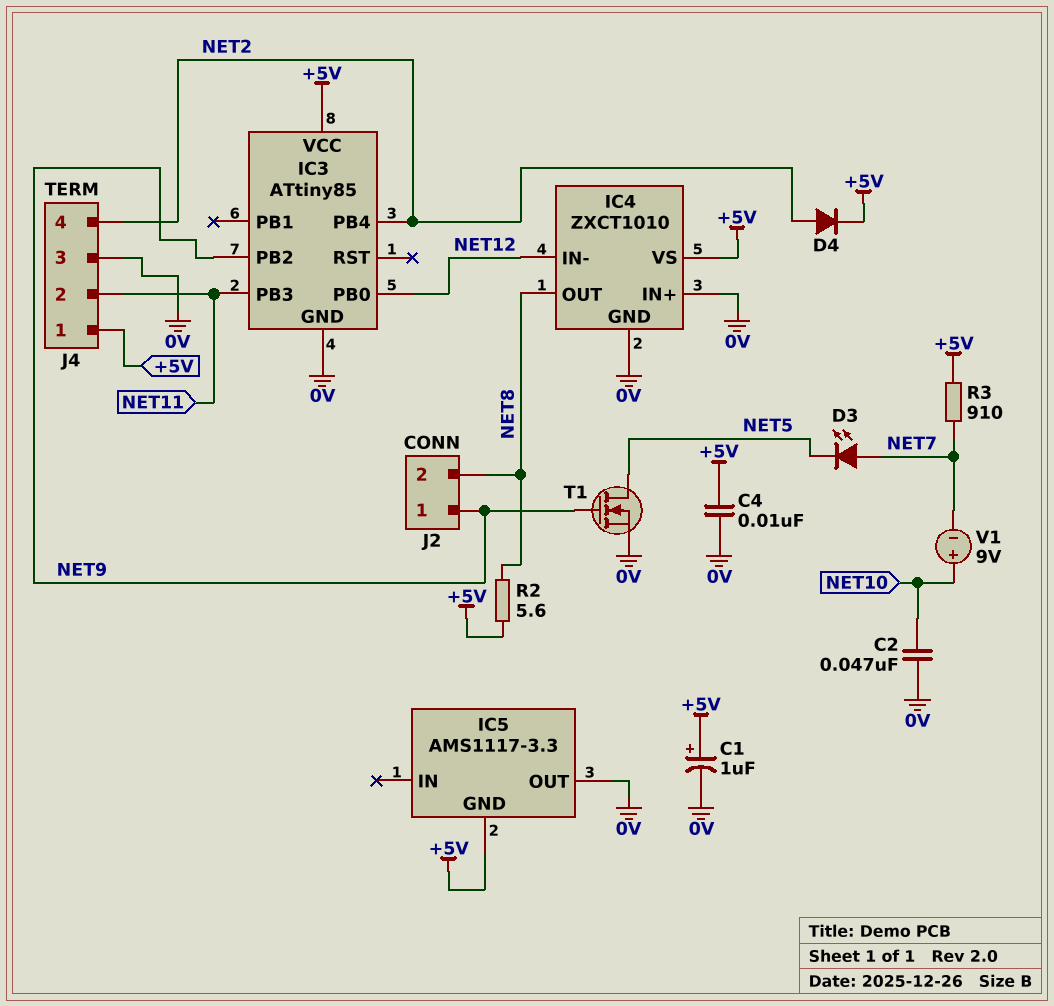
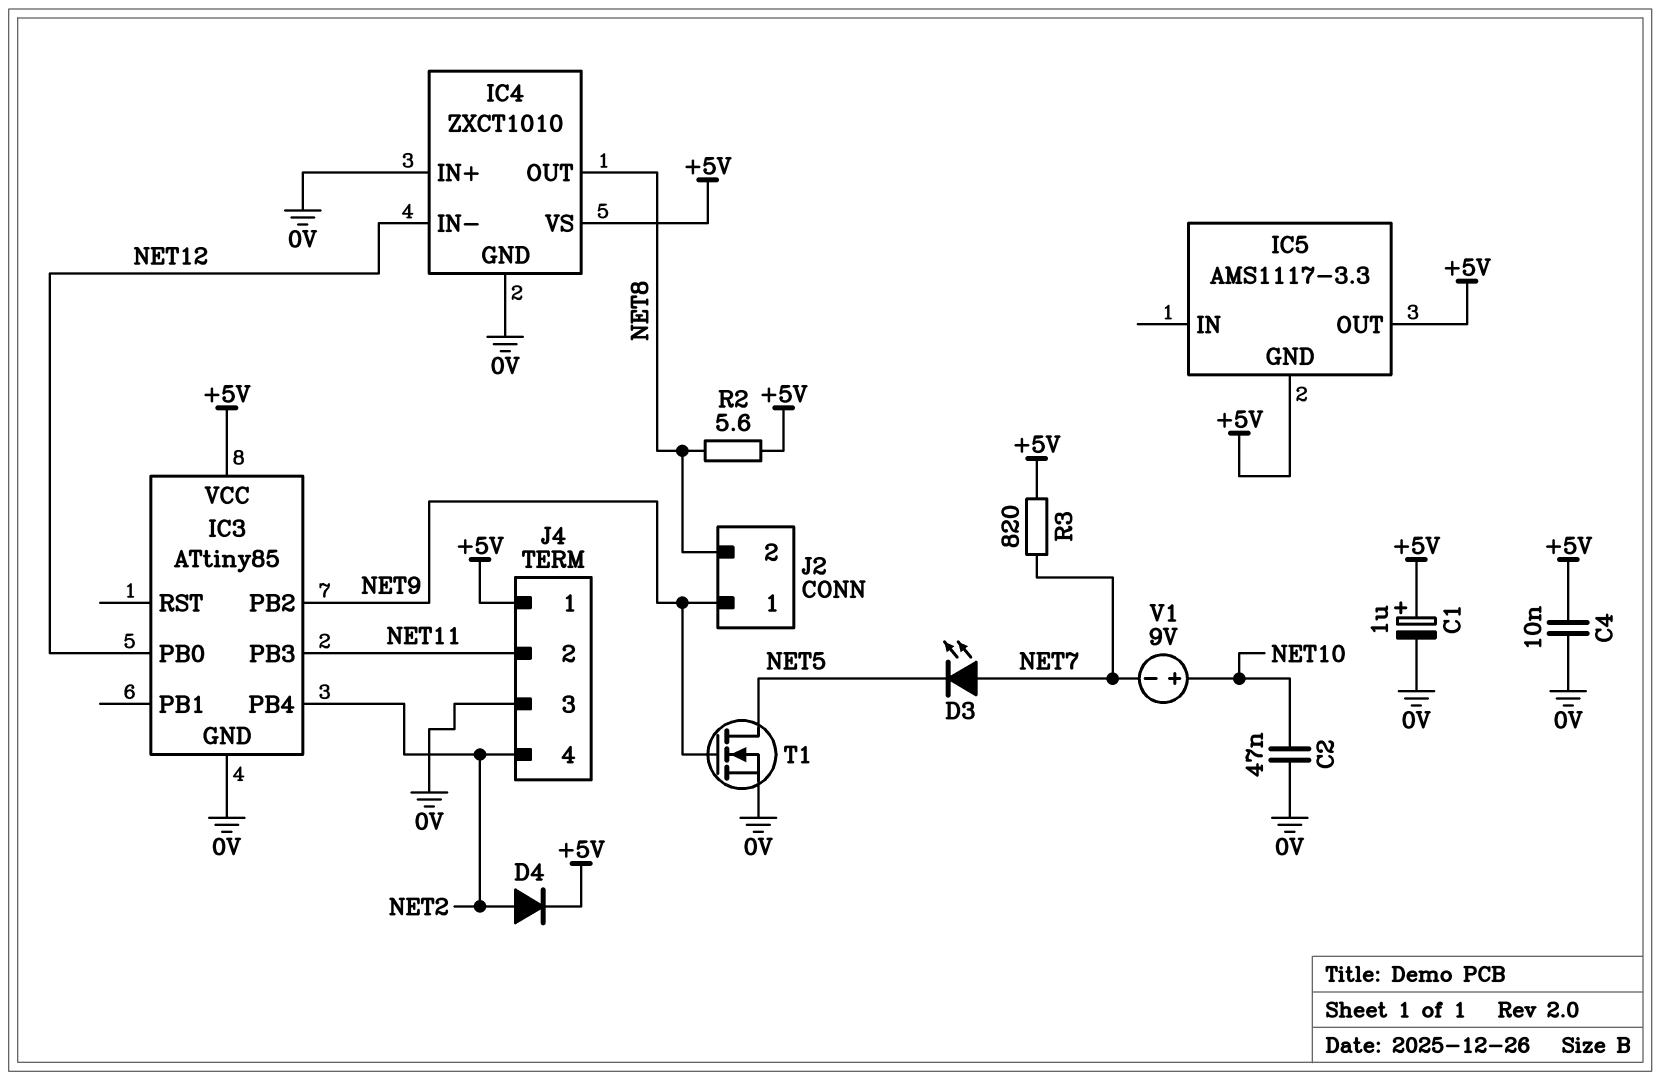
IC5 pin OUT: 0V -> +5V
R3: 910 (+5V, NET7) -> 820 (+5V, NET7)

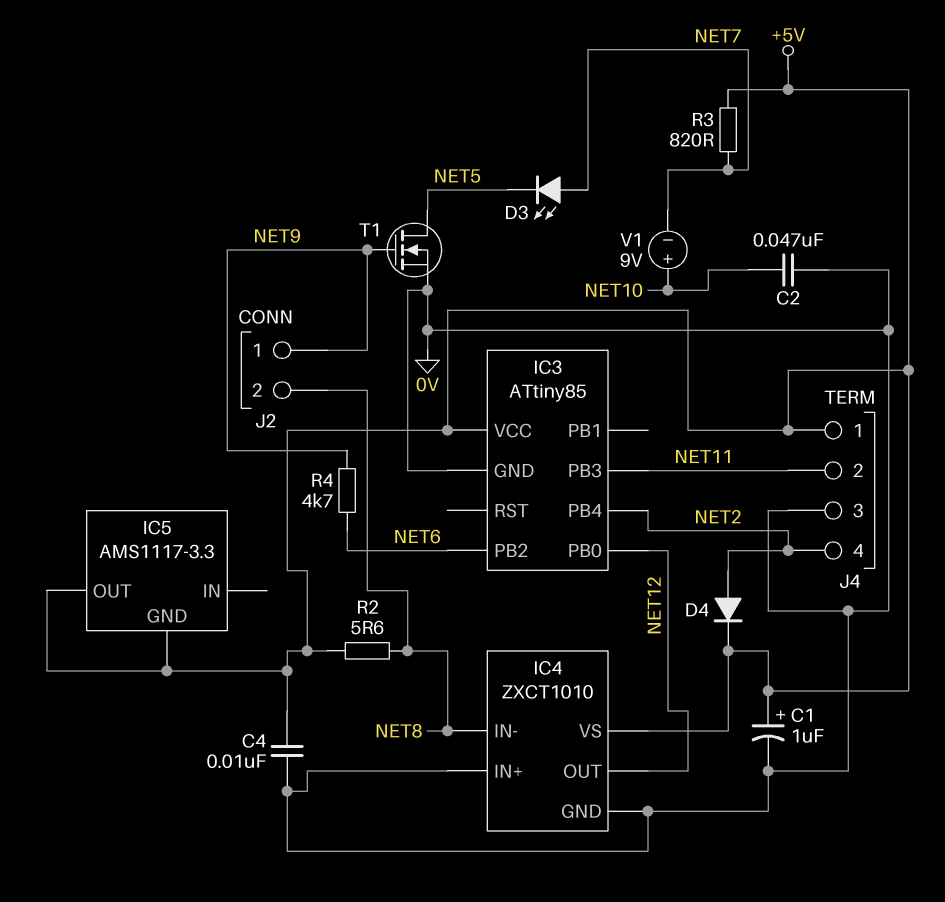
IC3 pin PB2: NET9 -> NET6
IC4 pin IN-: NET12 -> NET8
IC4 pin OUT: NET8 -> NET12
R4: none -> 4.7k (NET6, NET9)

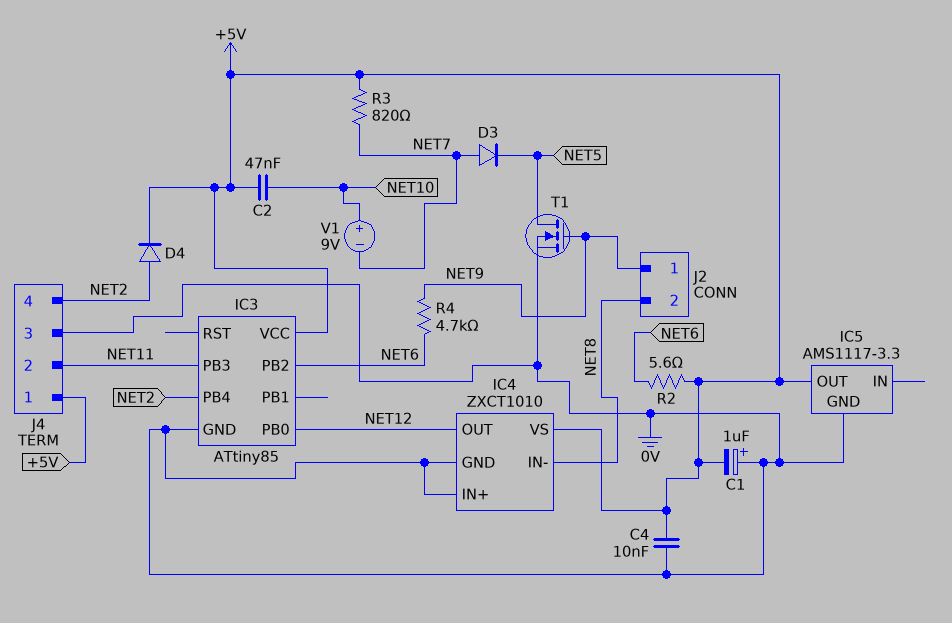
C1: 1uF (plus +5V, minus 0V) -> 1uF (plus 0V, minus +5V)
C2: 47nF (0V, NET10) -> 47nF (+5V, NET10)
D3: LED (A NET7, K NET5) -> diode (A NET7, K NET5)
IC5 pin GND: +5V -> 0V
R2: 5.6 (+5V, NET8) -> 5.6 (+5V, NET6)

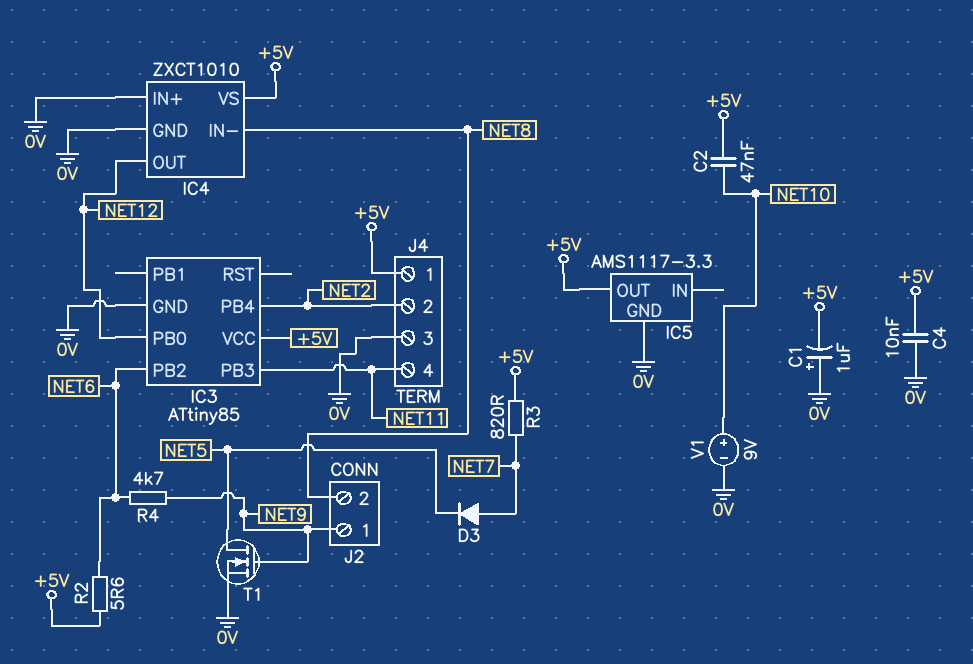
D4: diode (A NET2, K +5V) -> none
J4 pin 2: NET11 -> NET2
J4 pin 4: NET2 -> NET11
V1: 9V (plus NET10, minus NET7) -> 9V (plus NET10, minus 0V)

